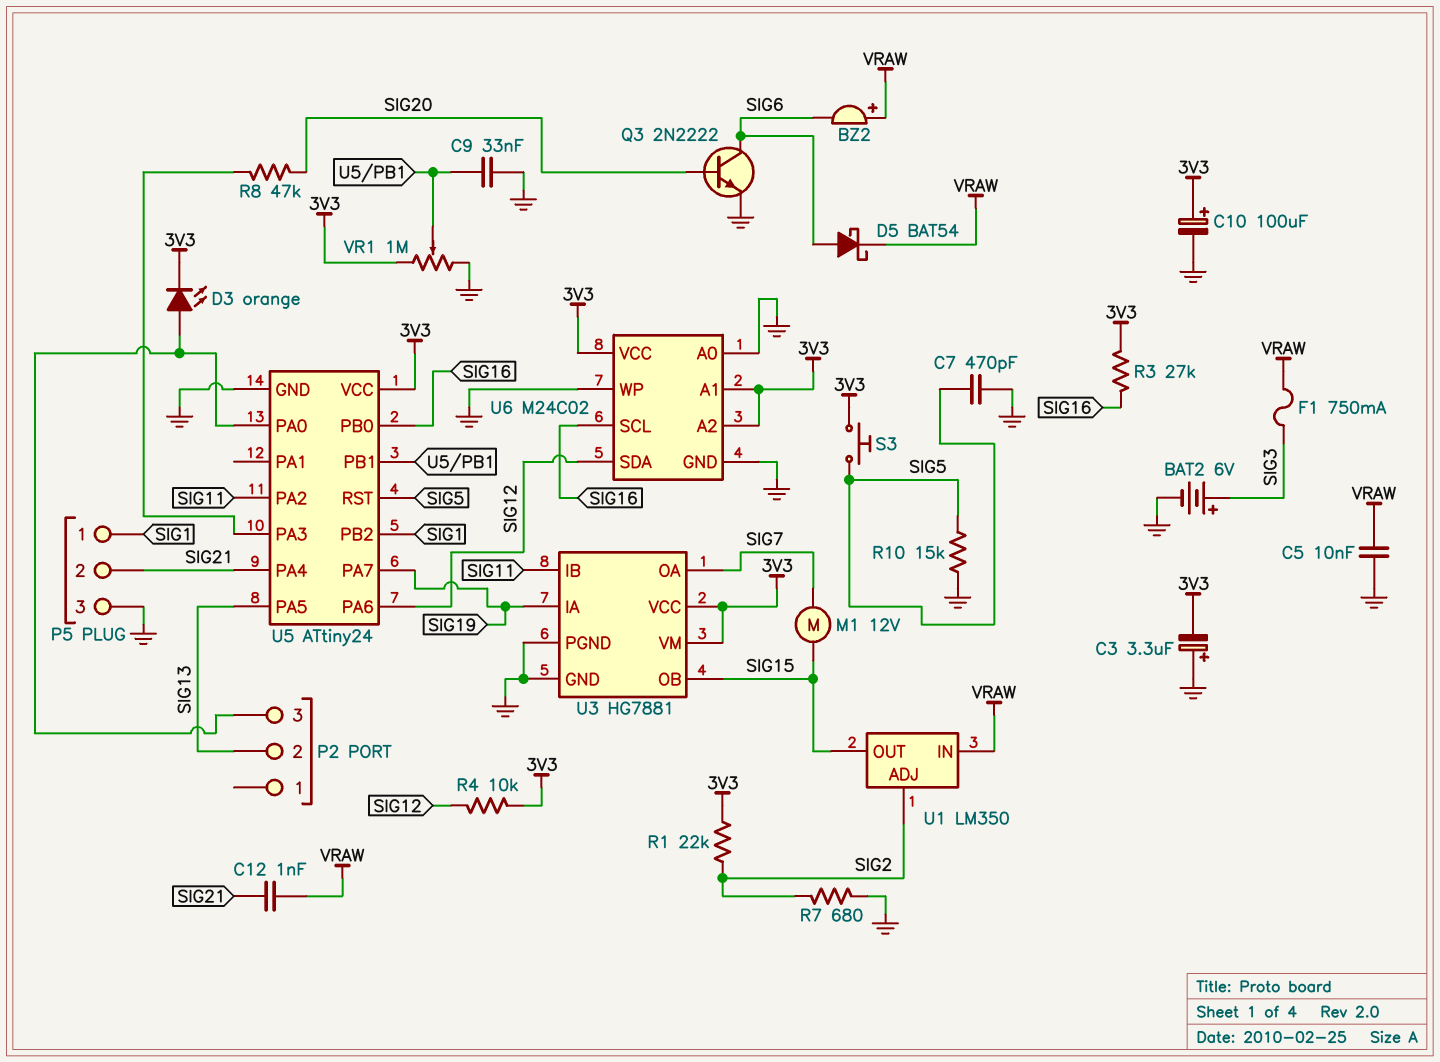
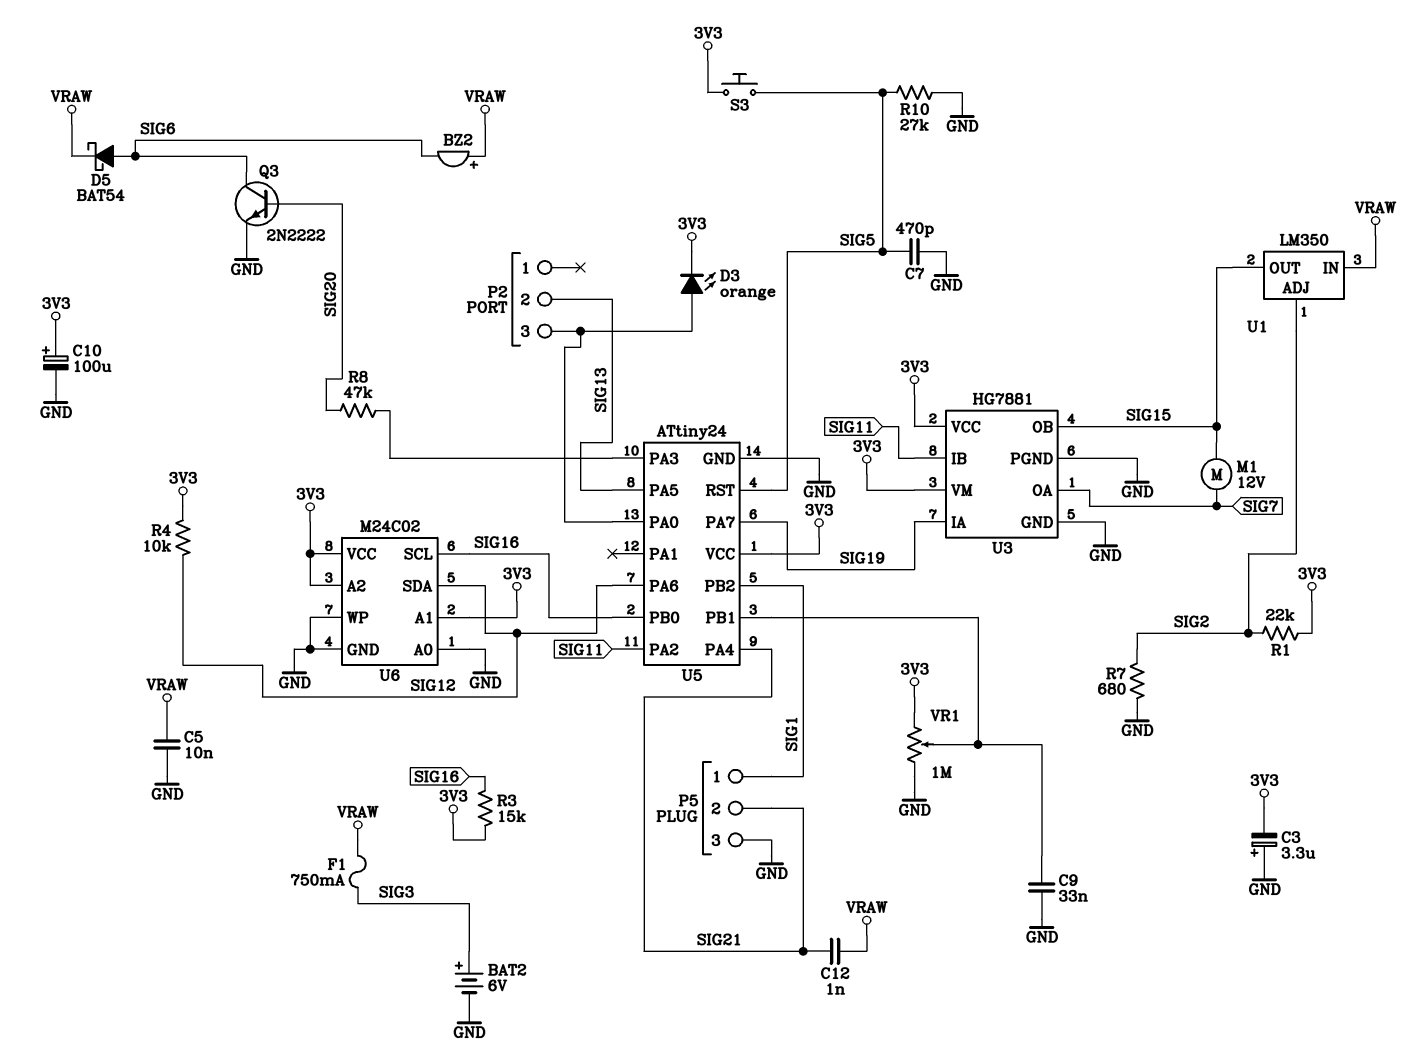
R3: 27k (3V3, SIG16) -> 15k (3V3, SIG16)
R10: 15k (GND, SIG5) -> 27k (GND, SIG5)

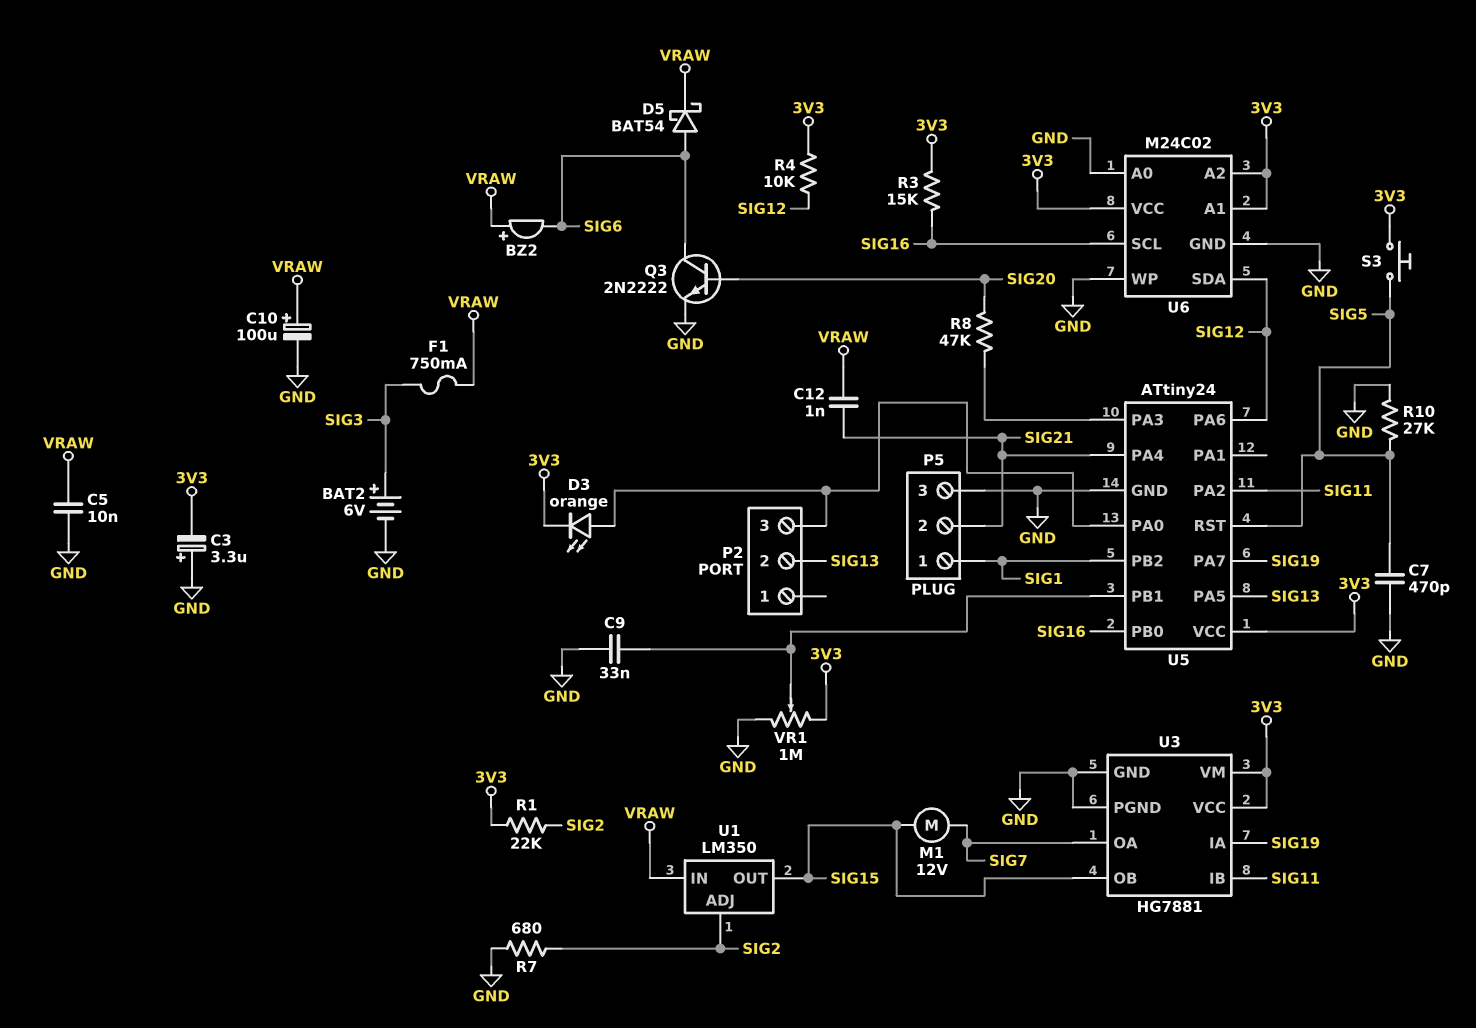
C10: 100uF (plus 3V3, minus GND) -> 100uF (plus VRAW, minus GND)

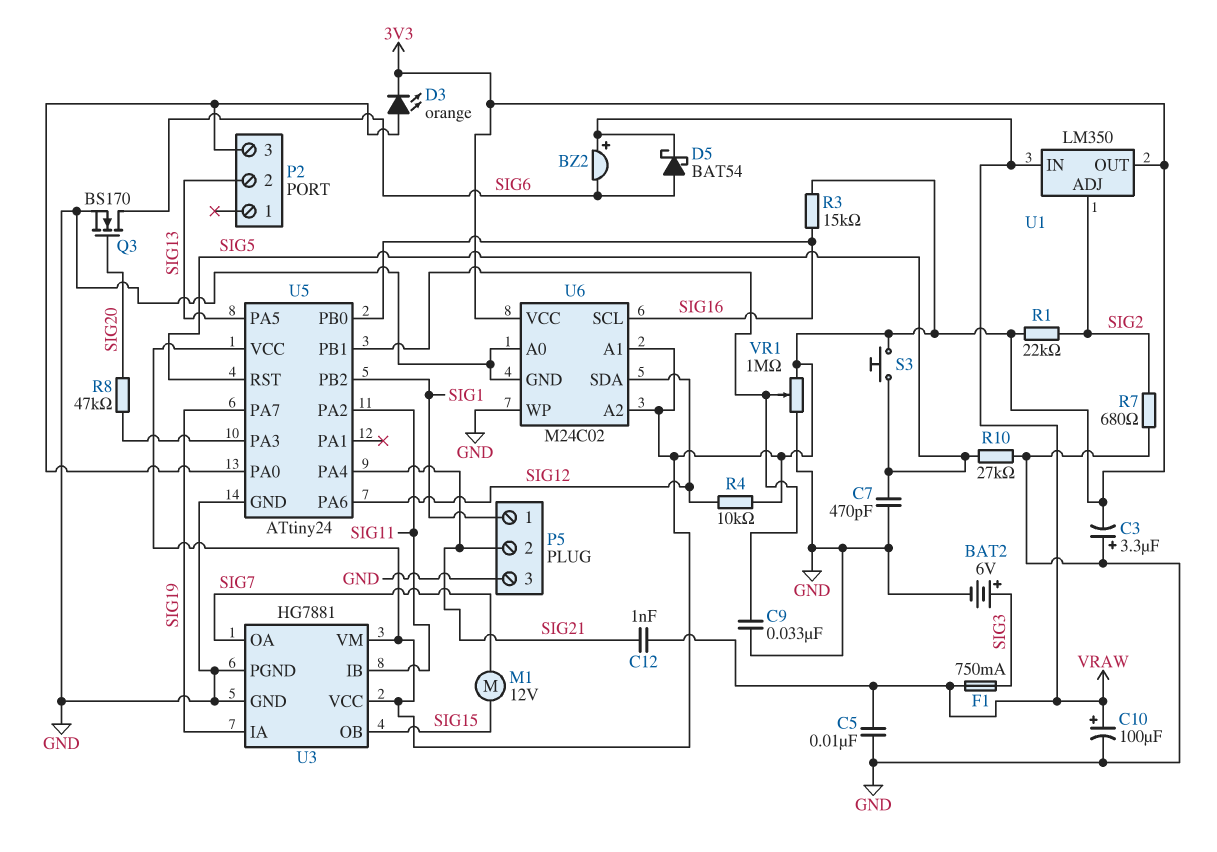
Q3: NPN 2N2222 (B SIG20, C SIG6, E GND) -> NMOS BS170 (G SIG20, D SIG6, S GND)
U1 pin OUT: SIG15 -> 3V3

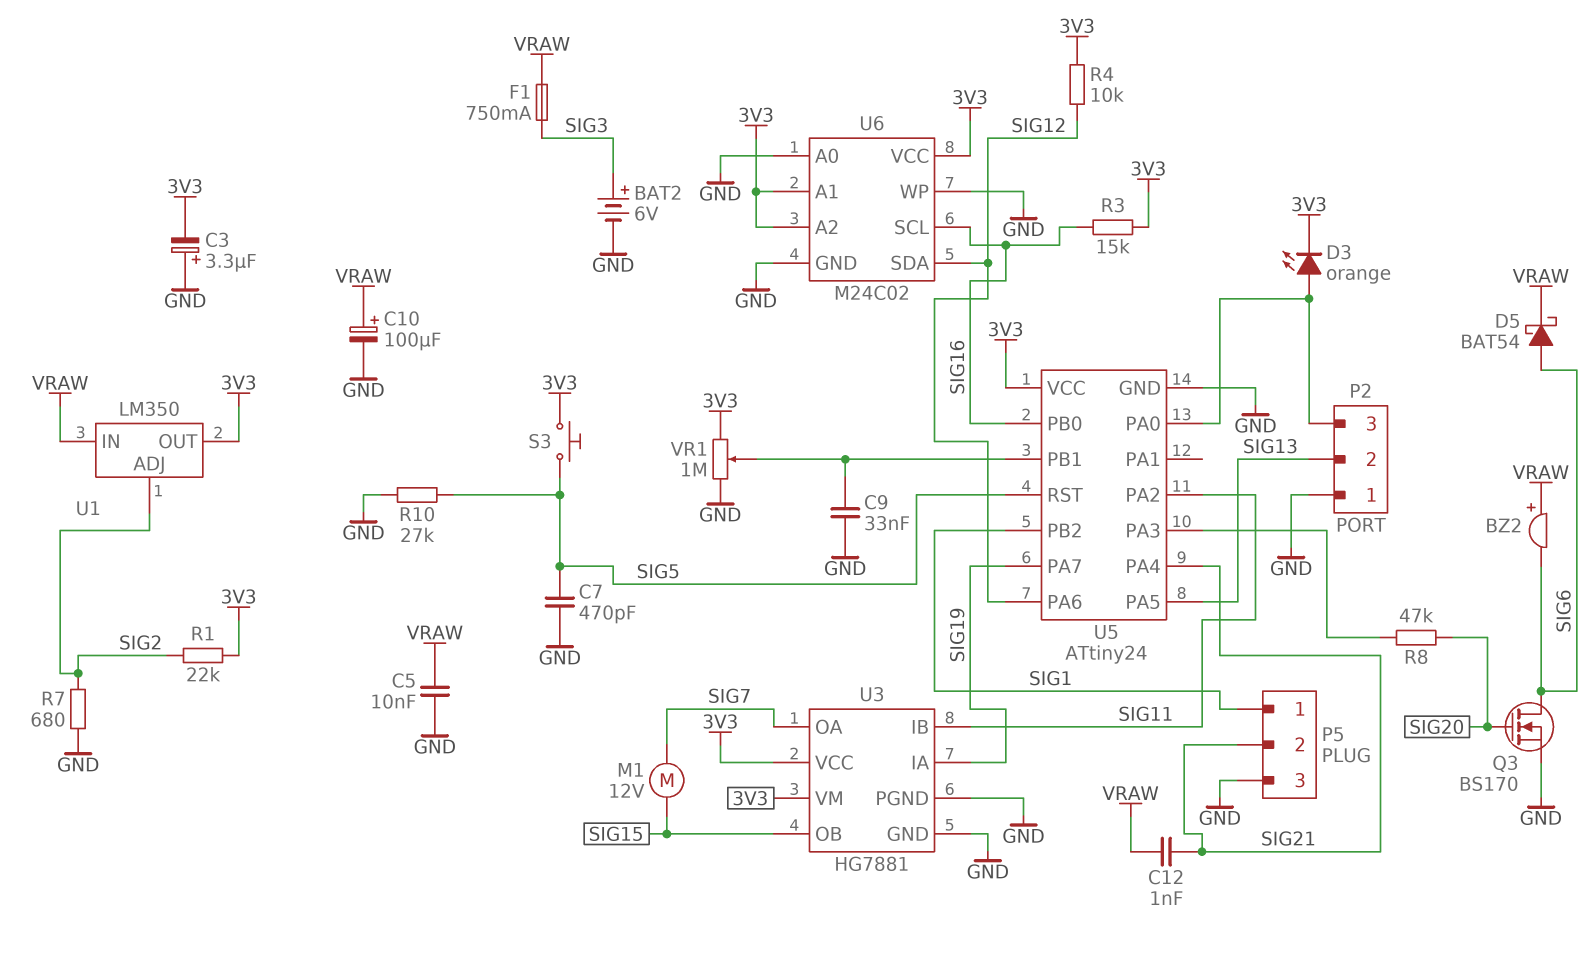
P2 pin 1: none -> GND

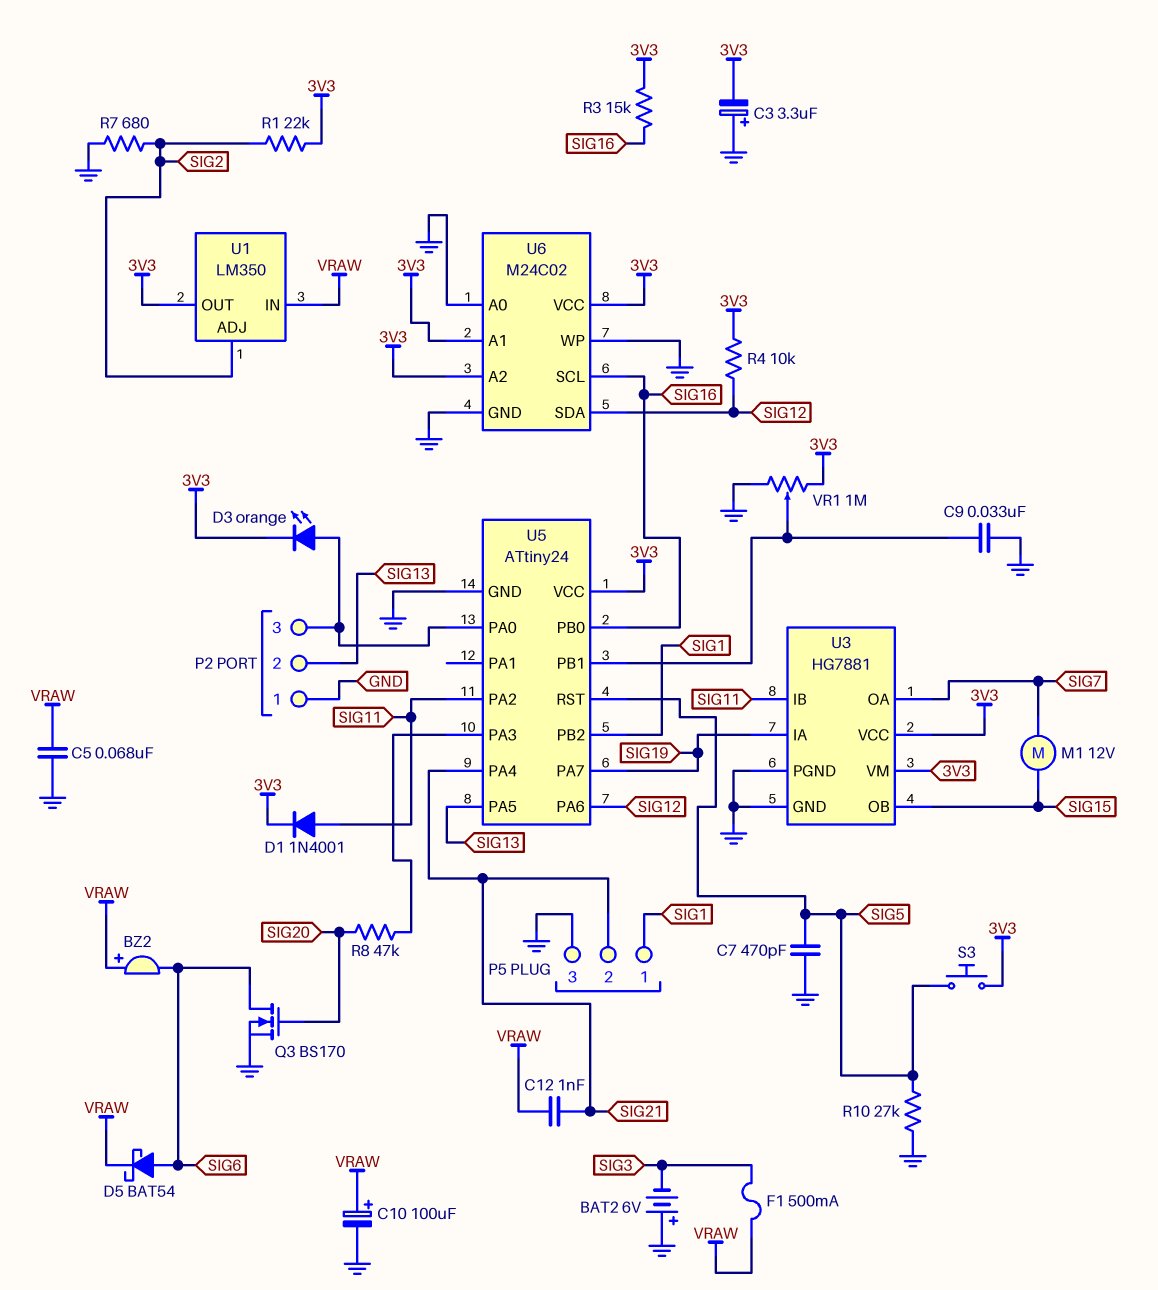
BAT2: 6V (plus SIG3, minus GND) -> 6V (plus GND, minus SIG3)
C5: 10nF (GND, VRAW) -> 68nF (GND, VRAW)
D1: none -> diode 1N4001 (A SIG11, K 3V3)
F1: 750mA (SIG3, VRAW) -> 500mA (SIG3, VRAW)

